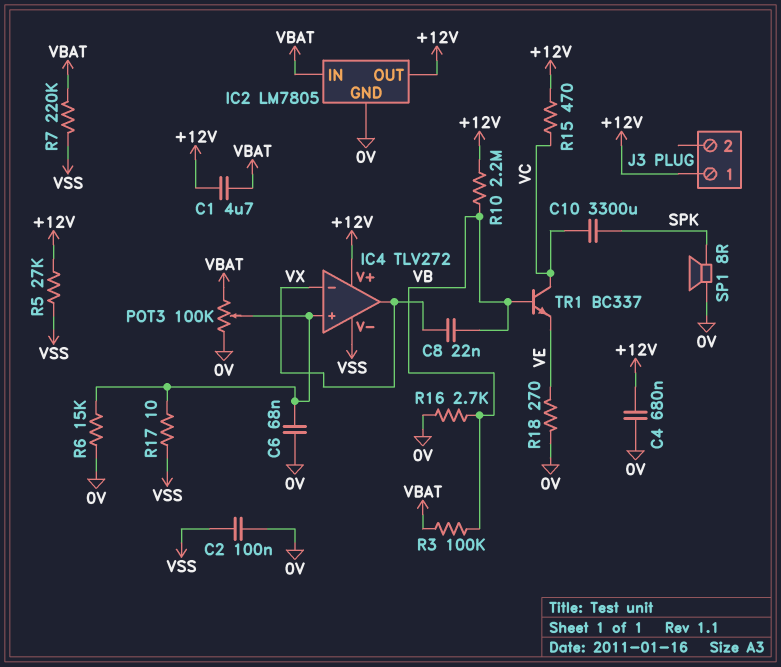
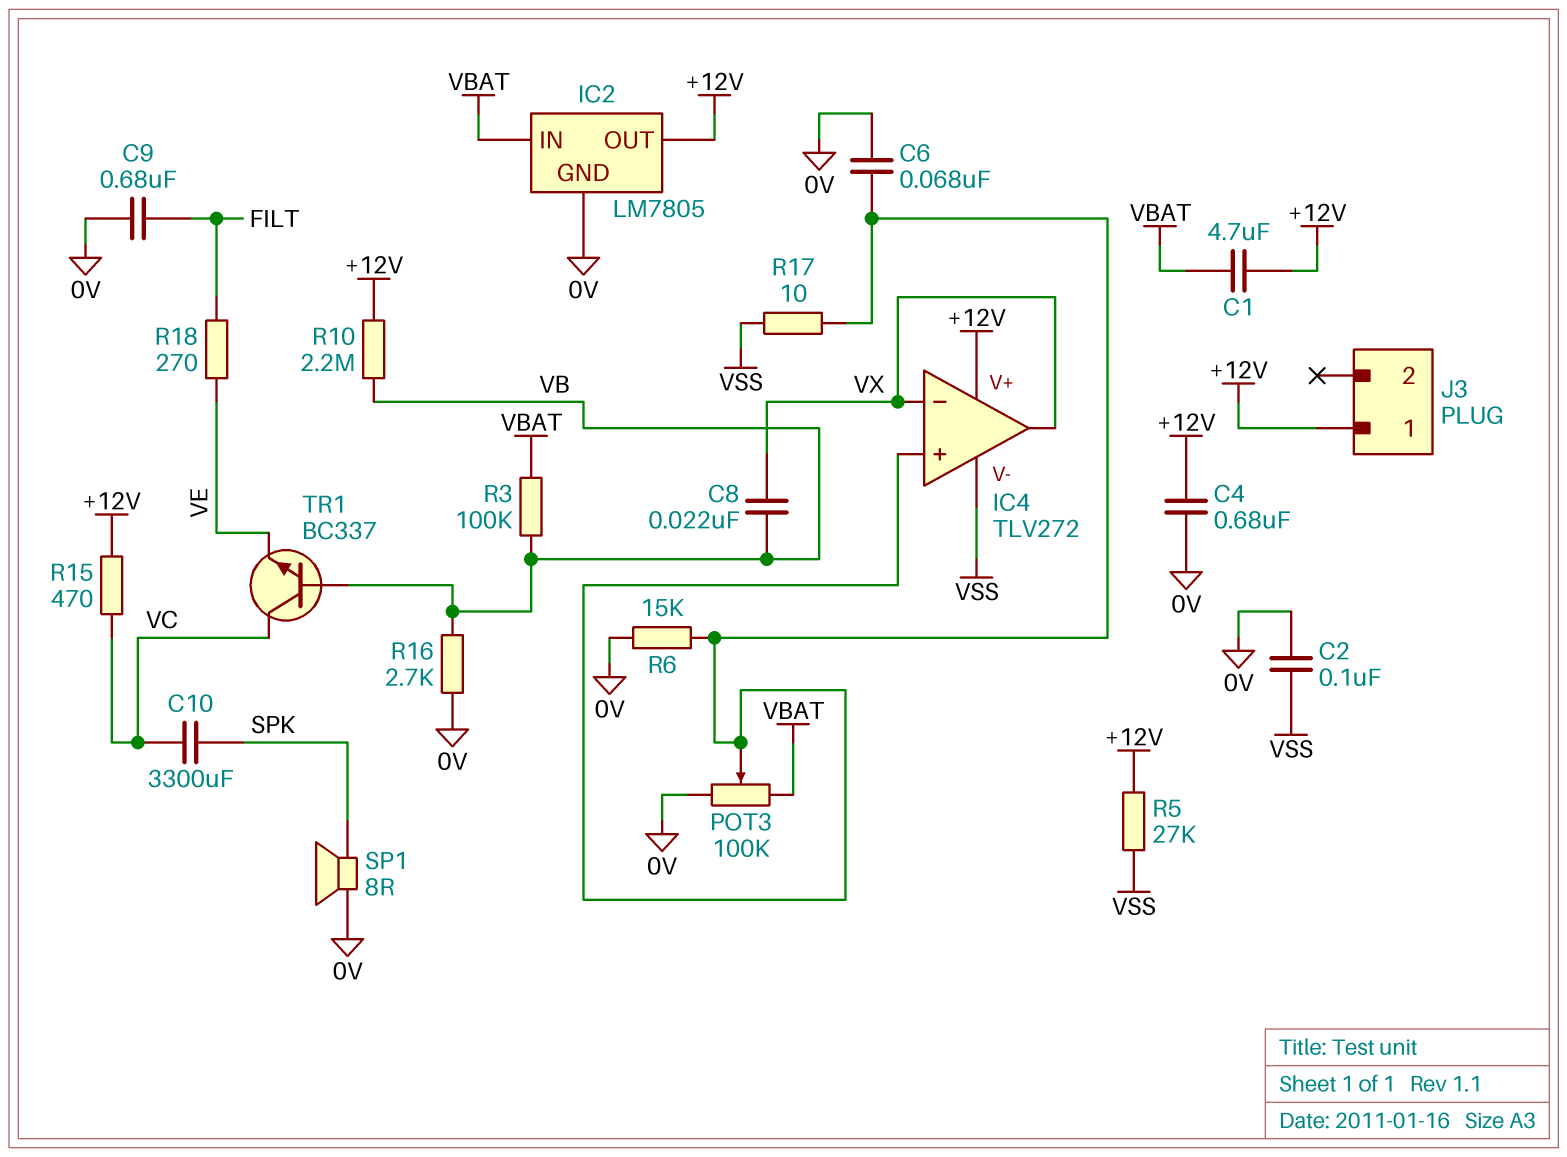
C9: none -> 680nF (0V, FILT)
R7: 220k (VBAT, VSS) -> none
R18: 270 (0V, VE) -> 270 (FILT, VE)

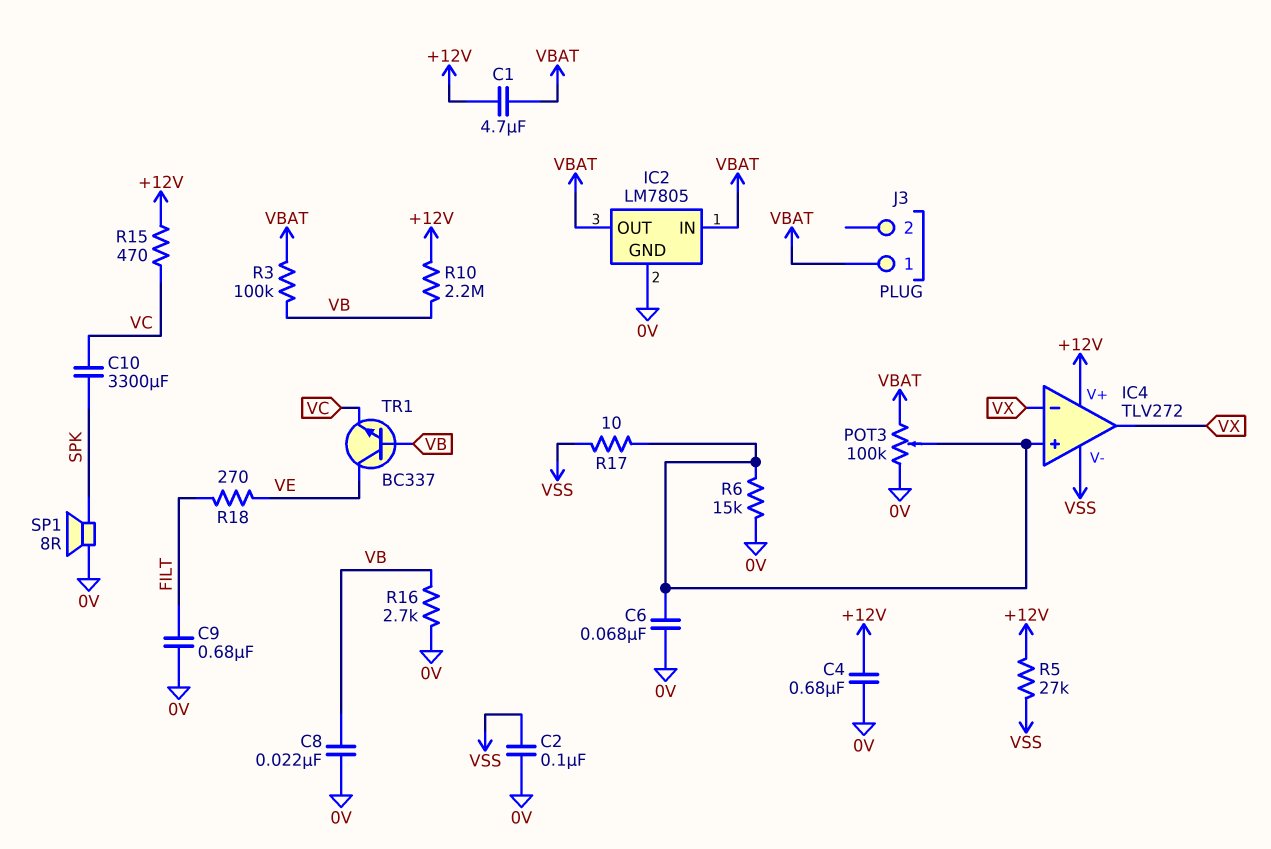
C8: 22nF (VB, VX) -> 22nF (0V, VB)
IC2 pin OUT: +12V -> VBAT
J3 pin 1: +12V -> VBAT
TR1: NPN BC337 (B VB, C VC, E VE) -> NPN BC337 (B VB, C VE, E VC)

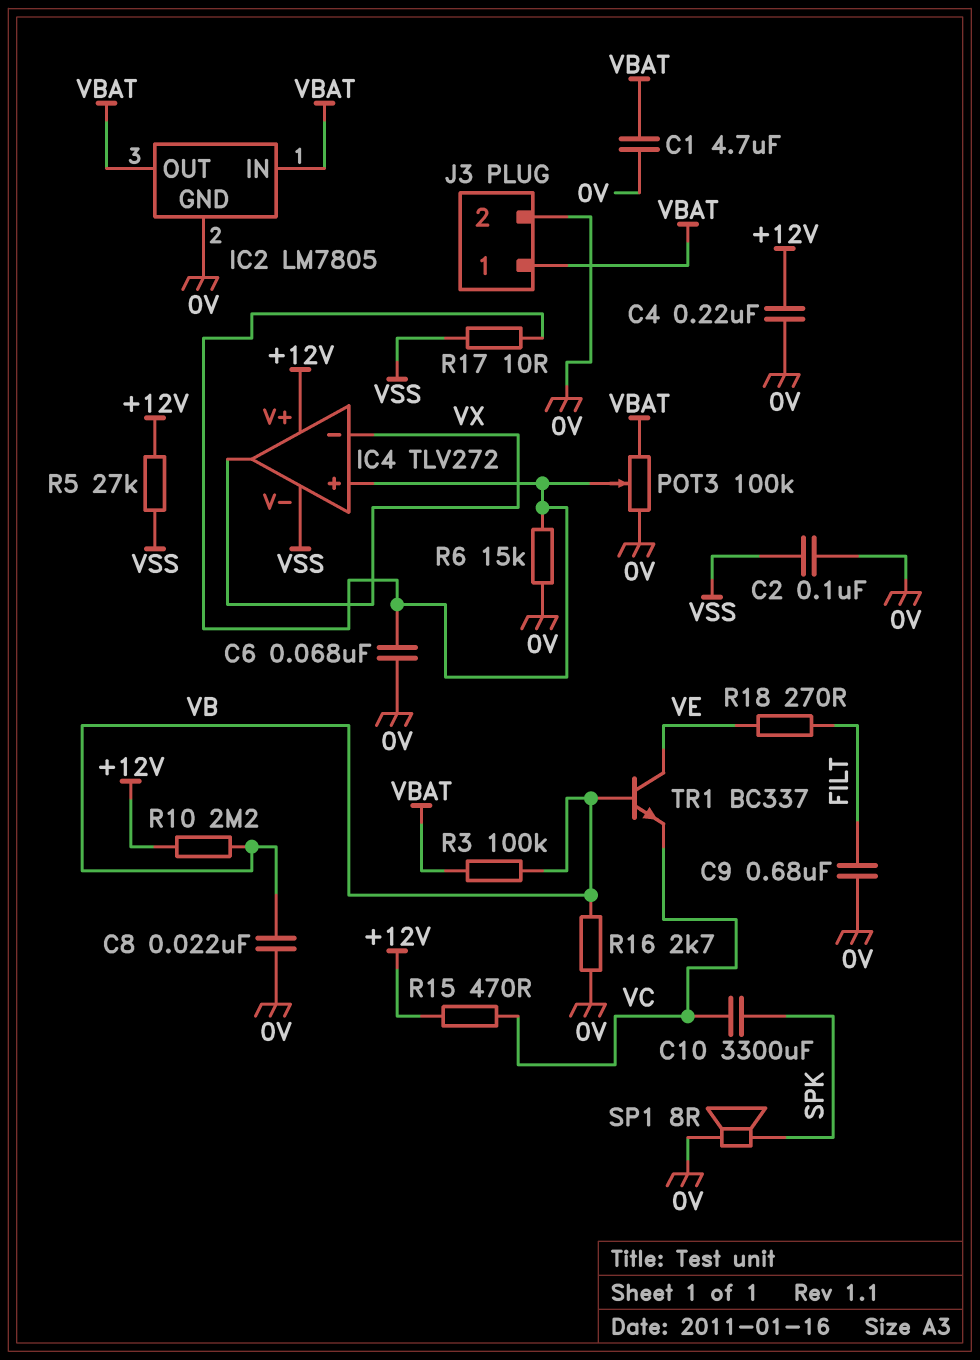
C1: 4.7uF (+12V, VBAT) -> 4.7uF (0V, VBAT)
C4: 680nF (+12V, 0V) -> 220nF (+12V, 0V)
J3 pin 2: none -> 0V

